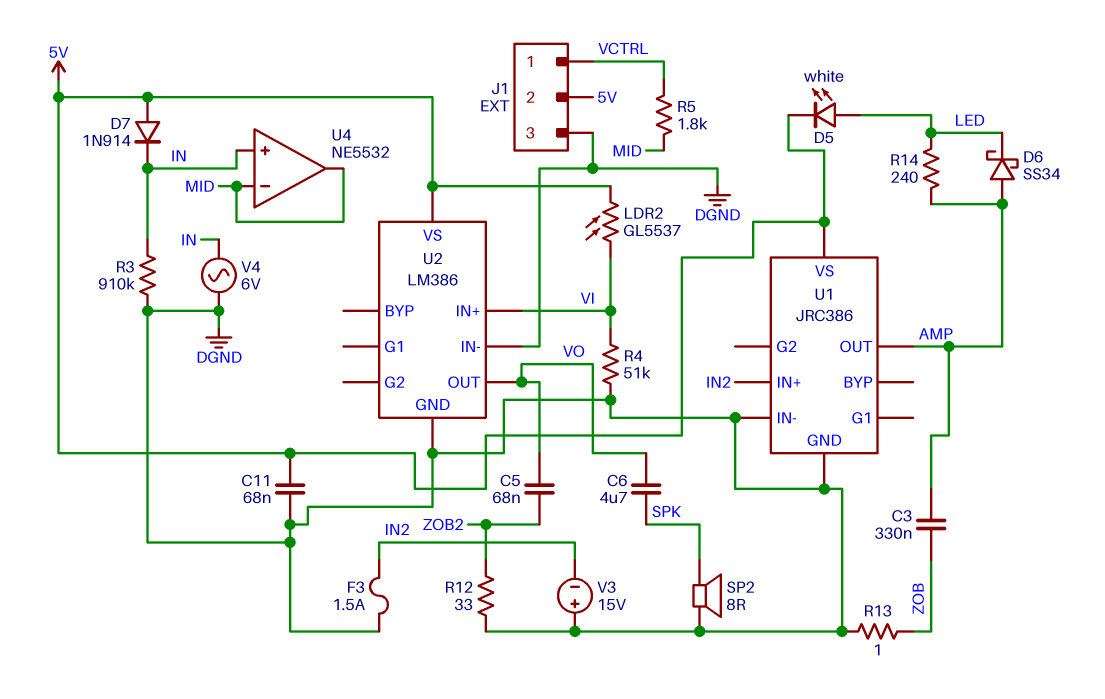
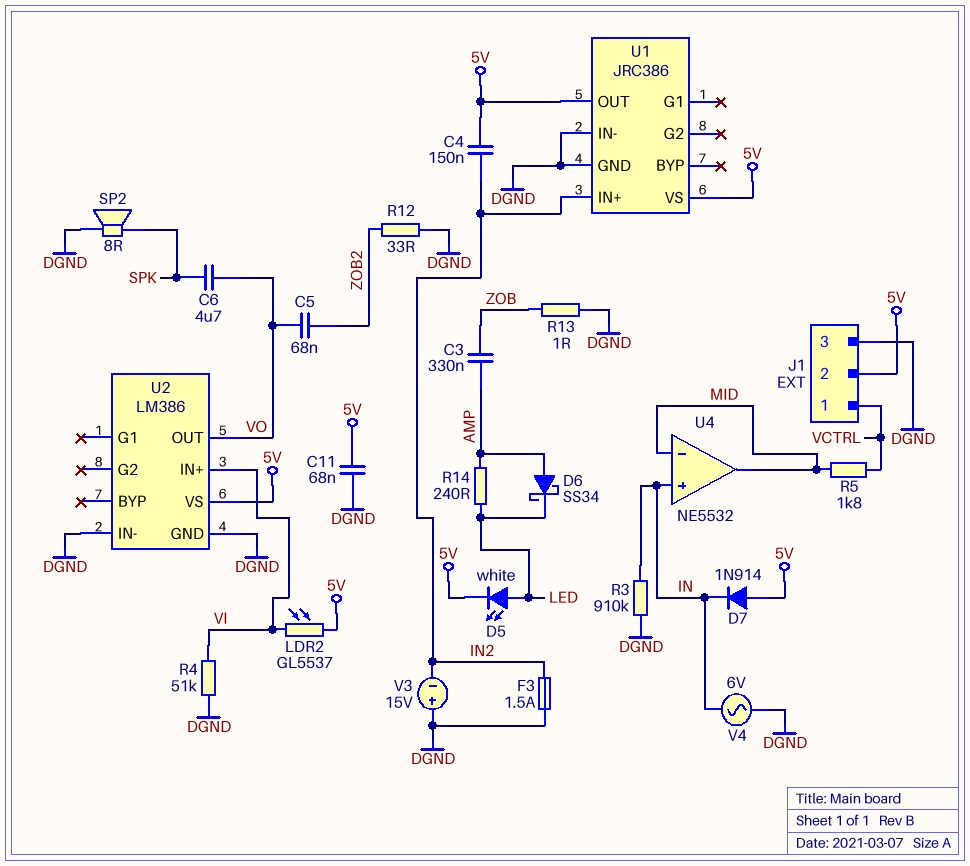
C4: none -> 150nF (5V, IN2)
U1 pin OUT: AMP -> 5V

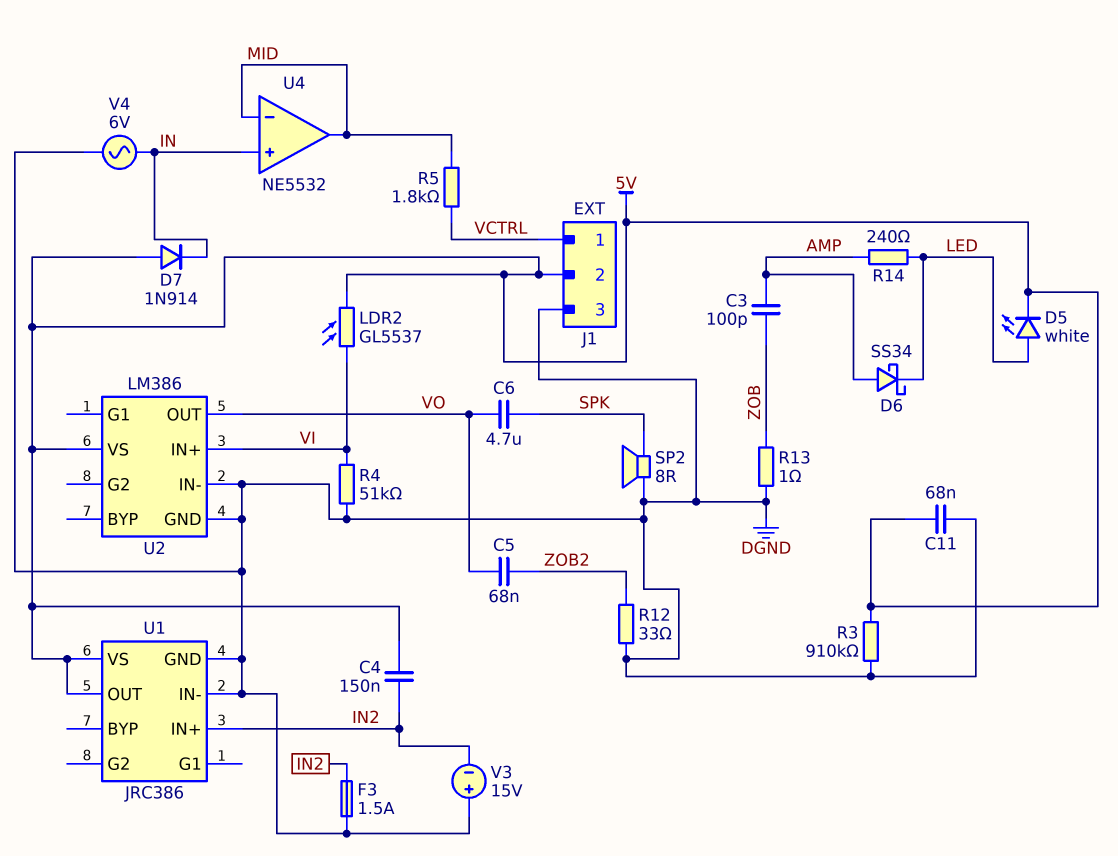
C3: 330nF (AMP, ZOB) -> 100pF (AMP, ZOB)
R3: 910k (DGND, IN) -> 910k (5V, DGND)

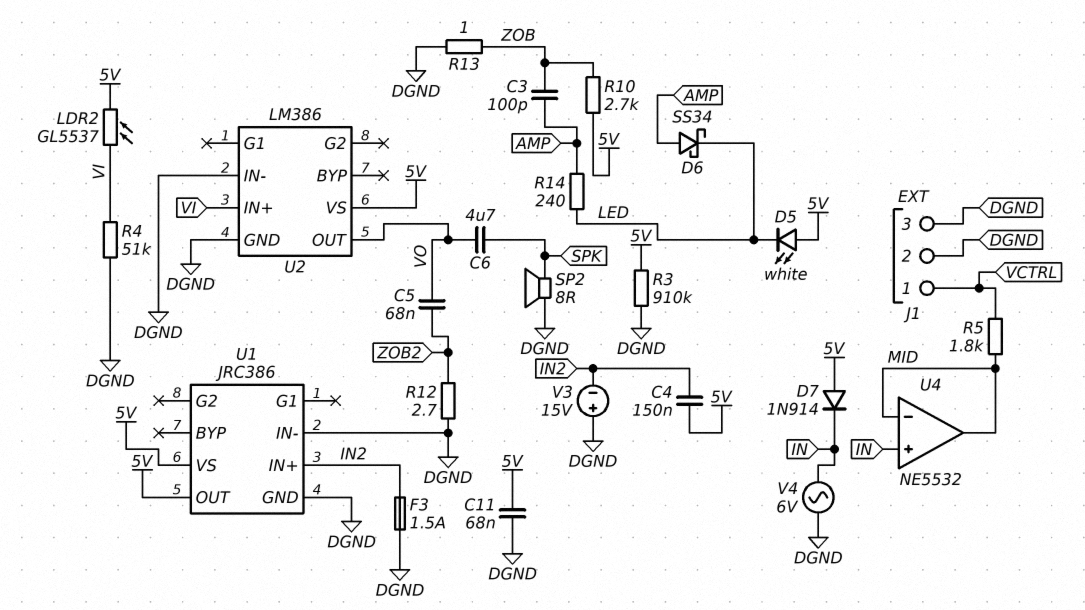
D5: LED white (A LED, K 5V) -> LED white (A 5V, K LED)
J1 pin 2: 5V -> DGND
R10: none -> 2.7k (5V, ZOB)
R12: 33 (DGND, ZOB2) -> 2.7 (DGND, ZOB2)

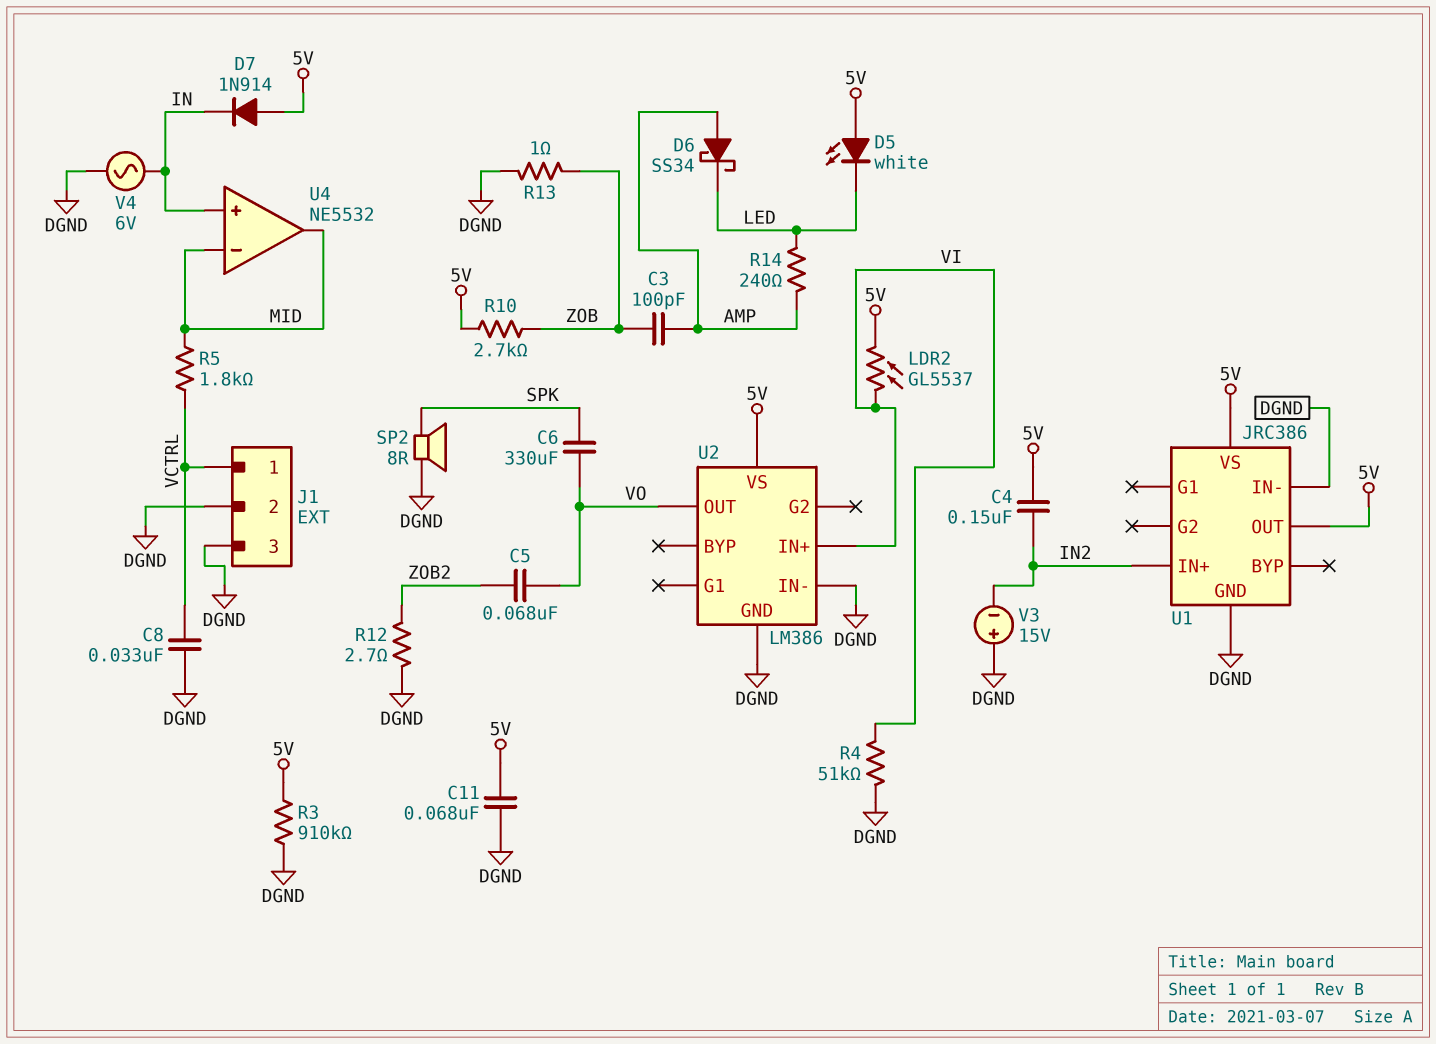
C6: 4.7uF (SPK, VO) -> 330uF (SPK, VO)
C8: none -> 33nF (DGND, VCTRL)
F3: 1.5A (DGND, IN2) -> none

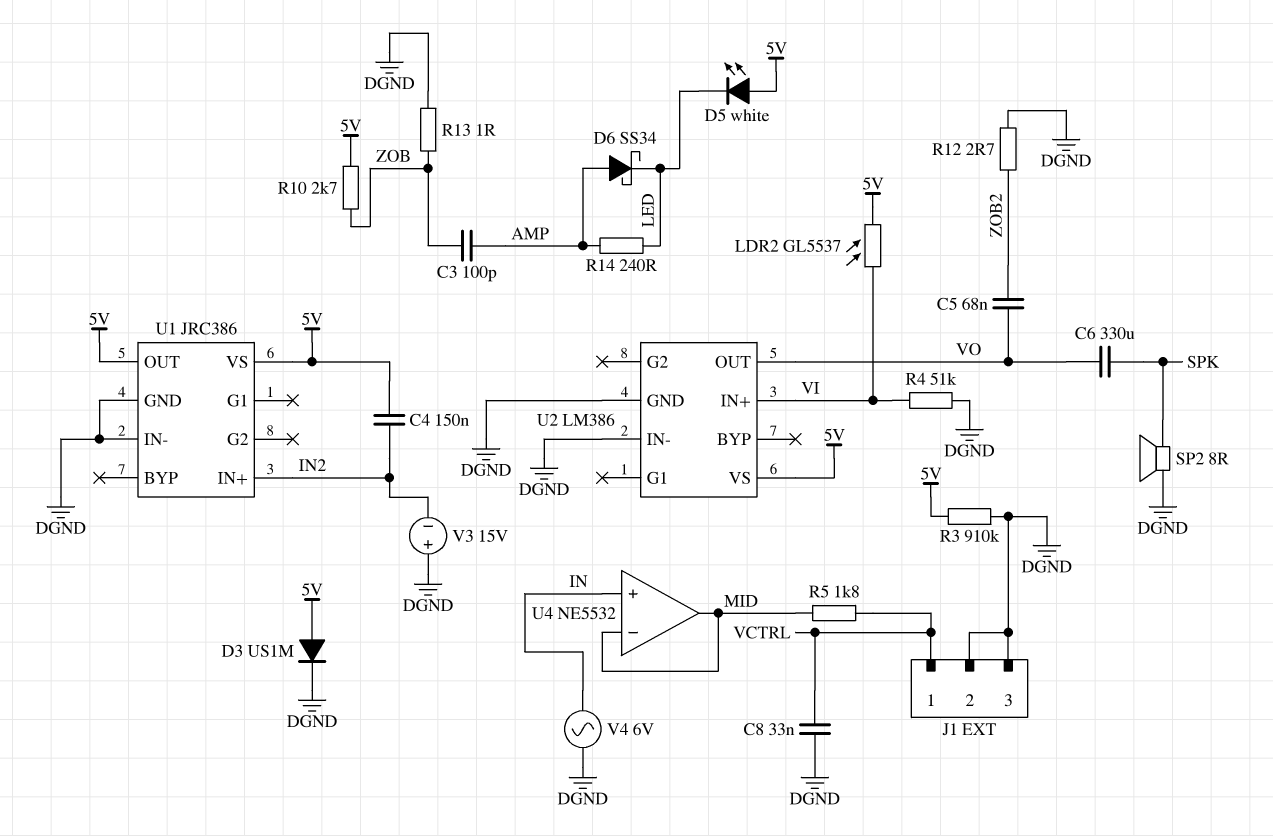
C11: 68nF (5V, DGND) -> none
D3: none -> diode US1M (A 5V, K DGND)
D7: diode 1N914 (A 5V, K IN) -> none

